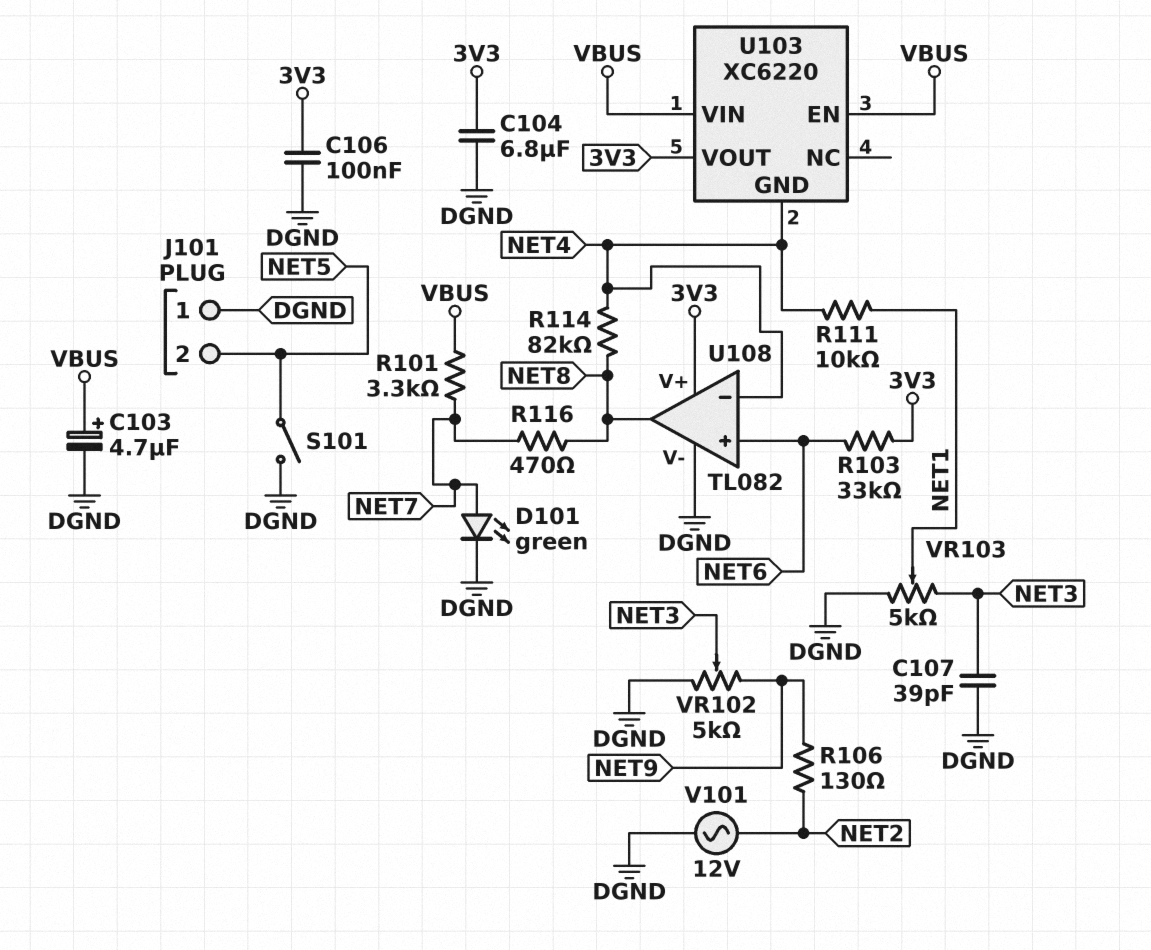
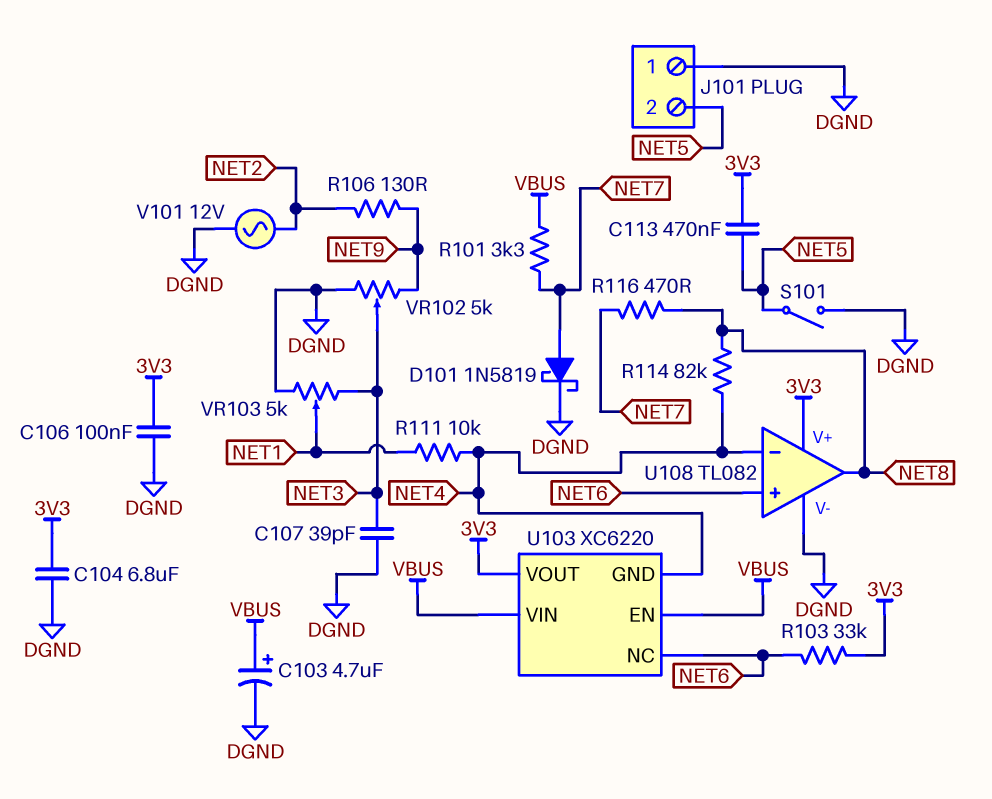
C113: none -> 470nF (3V3, NET5)
D101: LED green (A NET7, K DGND) -> schottky 1N5819 (A NET7, K DGND)
U103 pin NC: none -> NET6

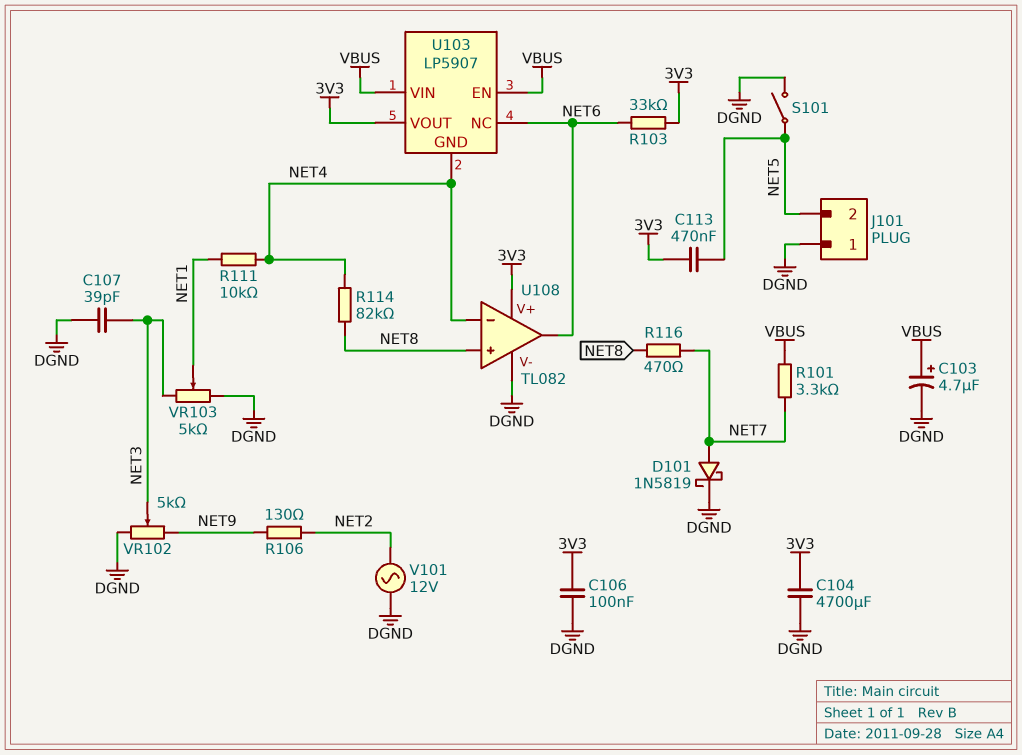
C104: 6.8uF (3V3, DGND) -> 4700uF (3V3, DGND)
U103: XC6220 -> LP5907
U108 pin in+: NET6 -> NET8
U108 pin out: NET8 -> NET6

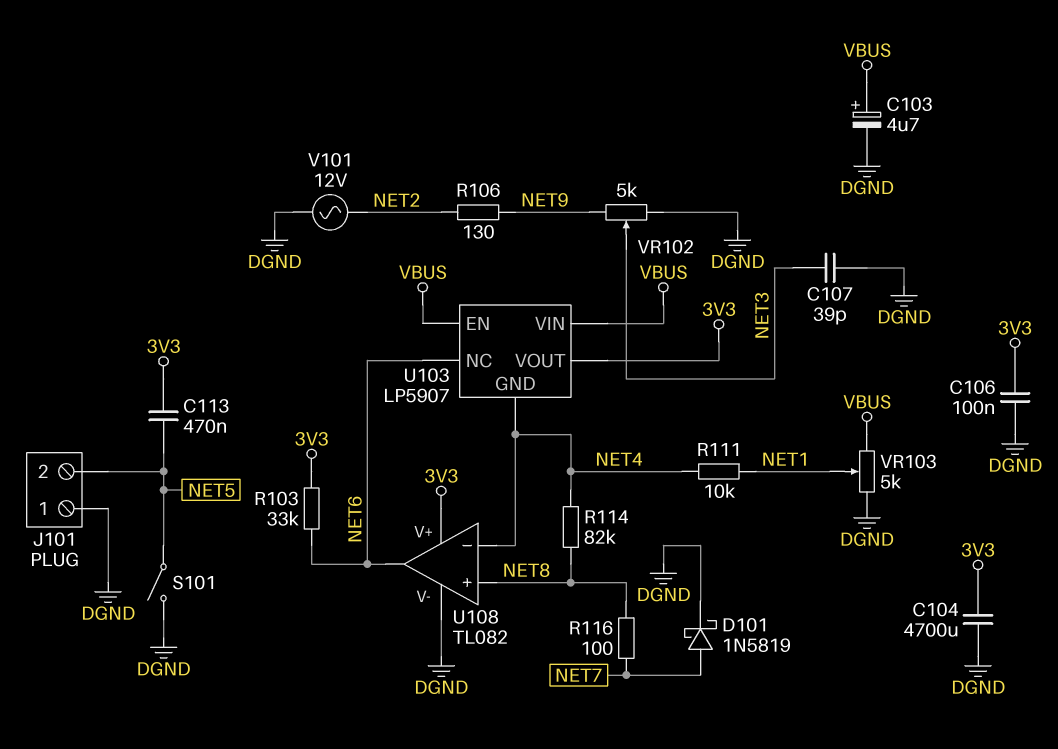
R101: 3.3k (NET7, VBUS) -> none
R116: 470 (NET7, NET8) -> 100 (NET7, NET8)
VR103: 5k (DGND, NET3, wiper NET1) -> 5k (DGND, VBUS, wiper NET1)

